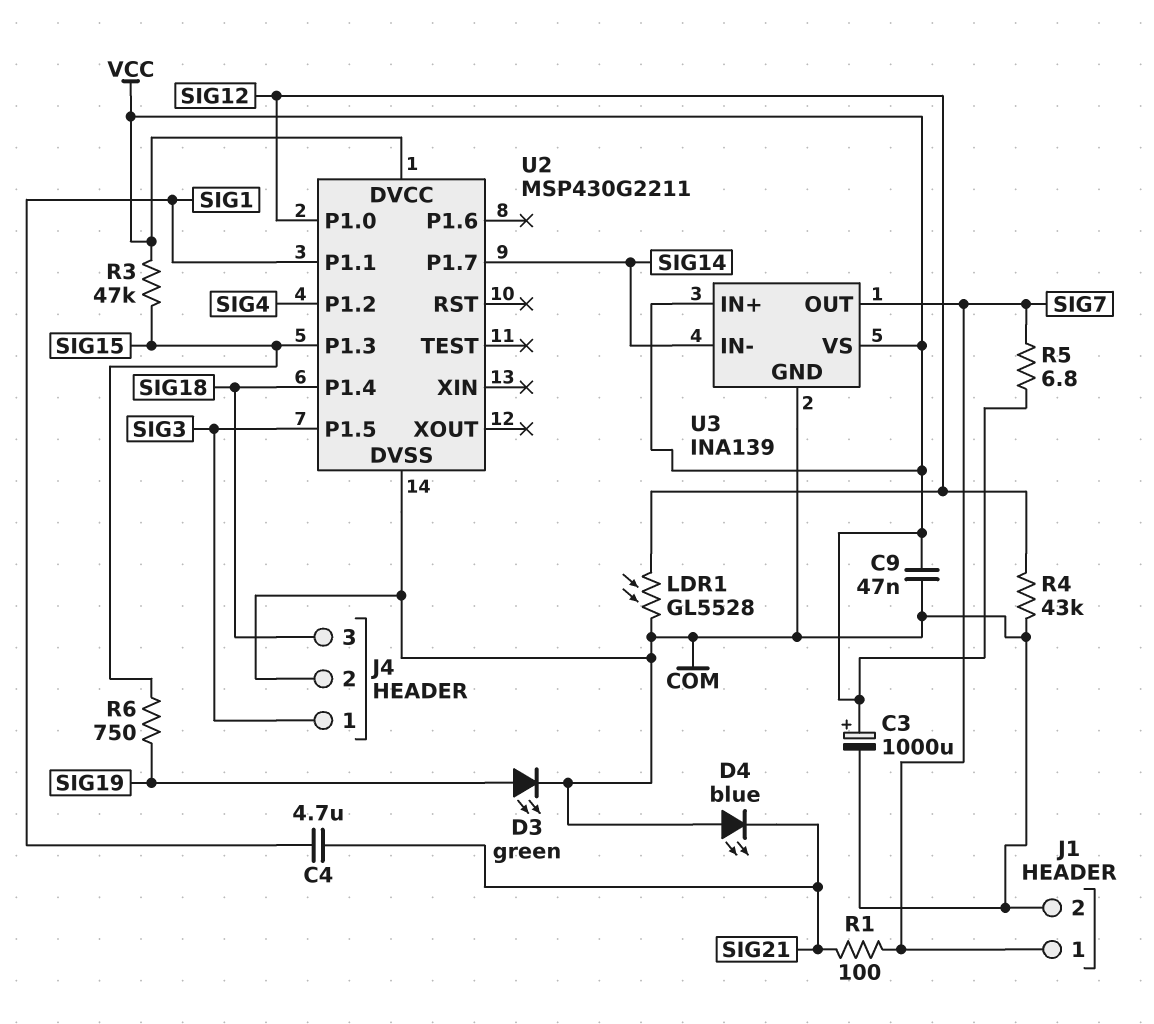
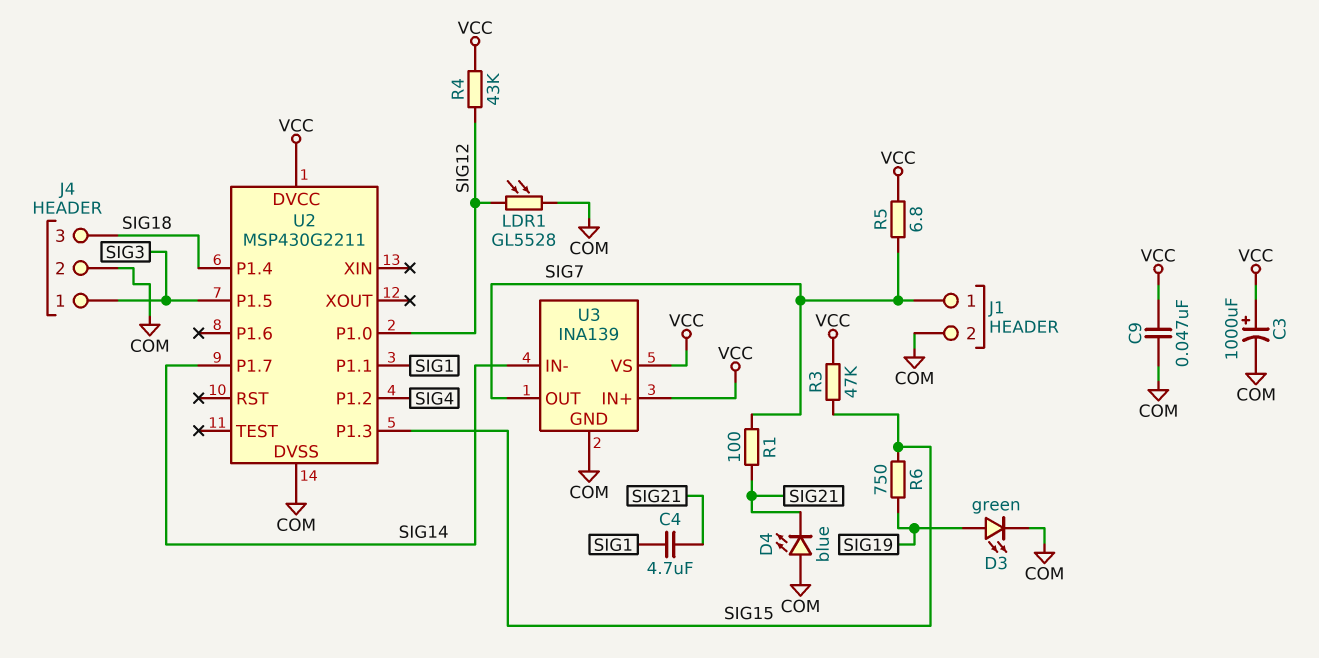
R4: 43k (COM, SIG12) -> 43k (SIG12, VCC)

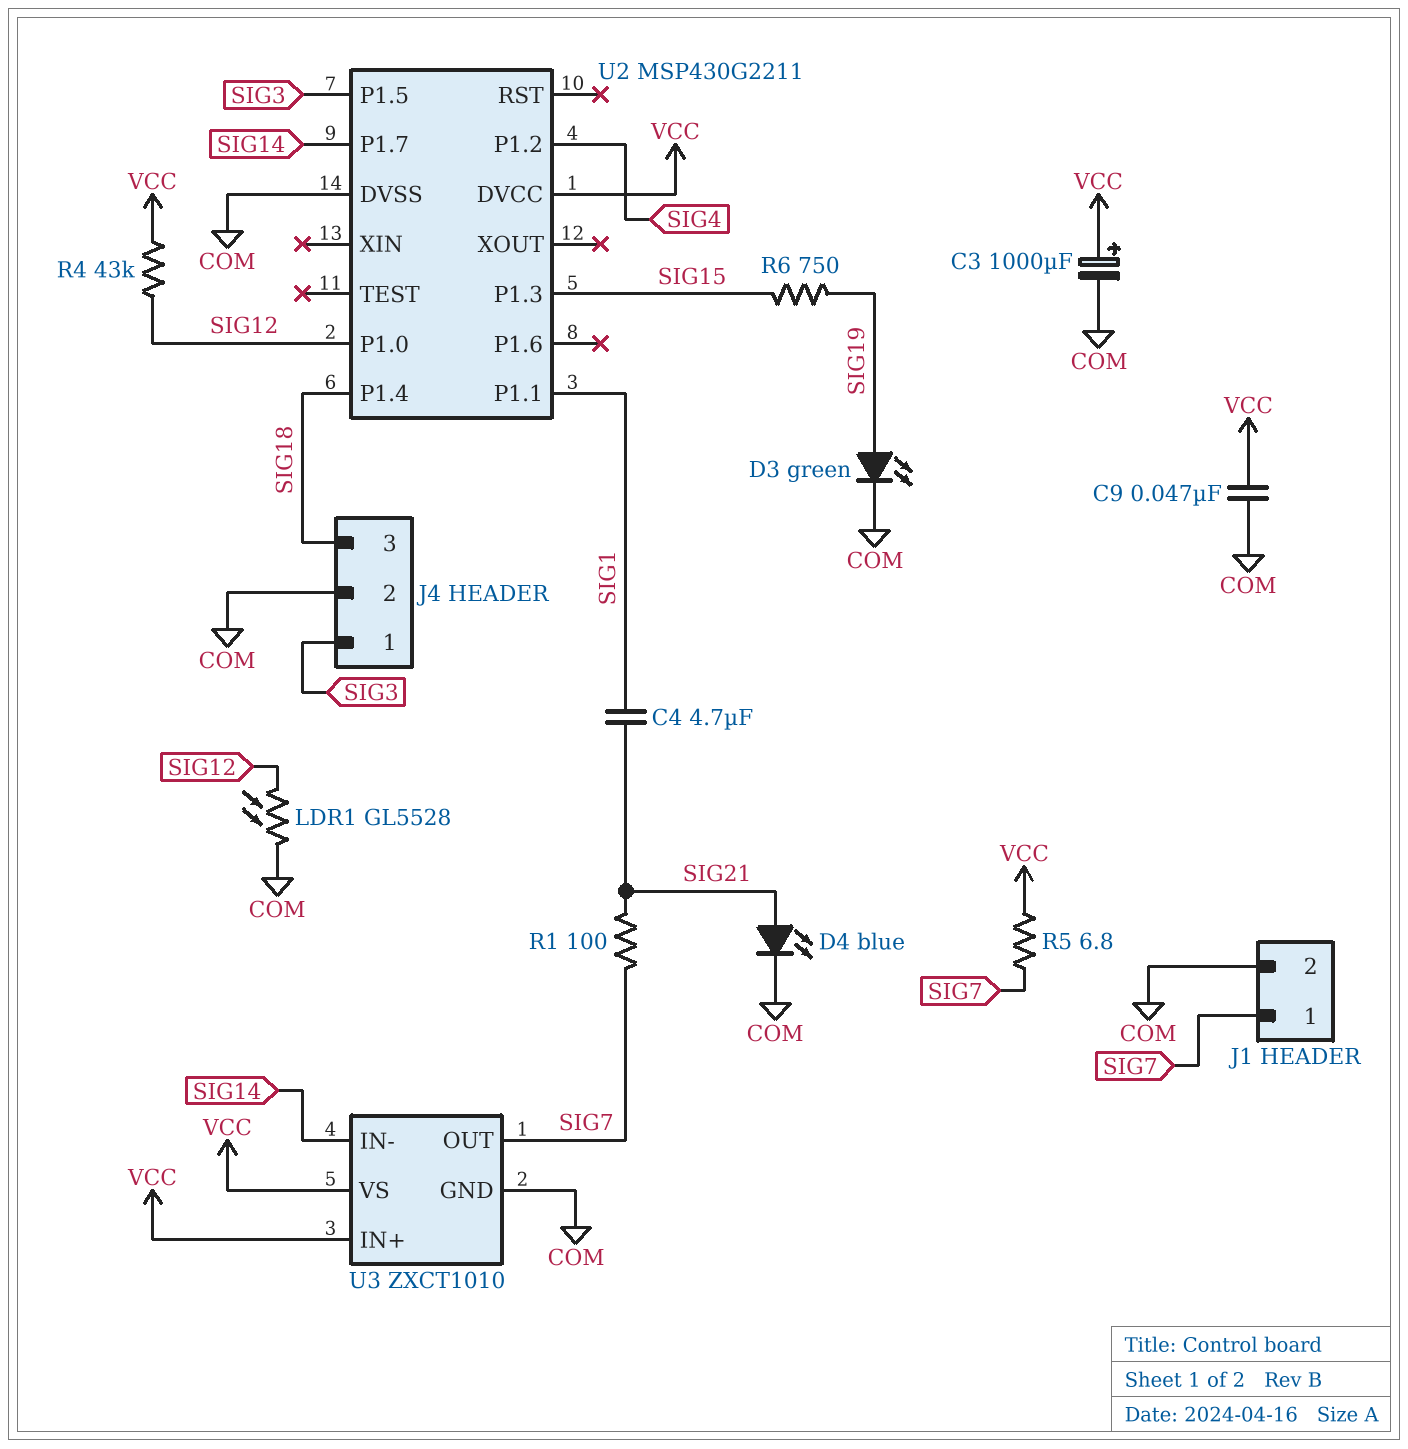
D4: LED blue (A COM, K SIG21) -> LED blue (A SIG21, K COM)
R3: 47k (SIG15, VCC) -> none
U3: INA139 -> ZXCT1010

